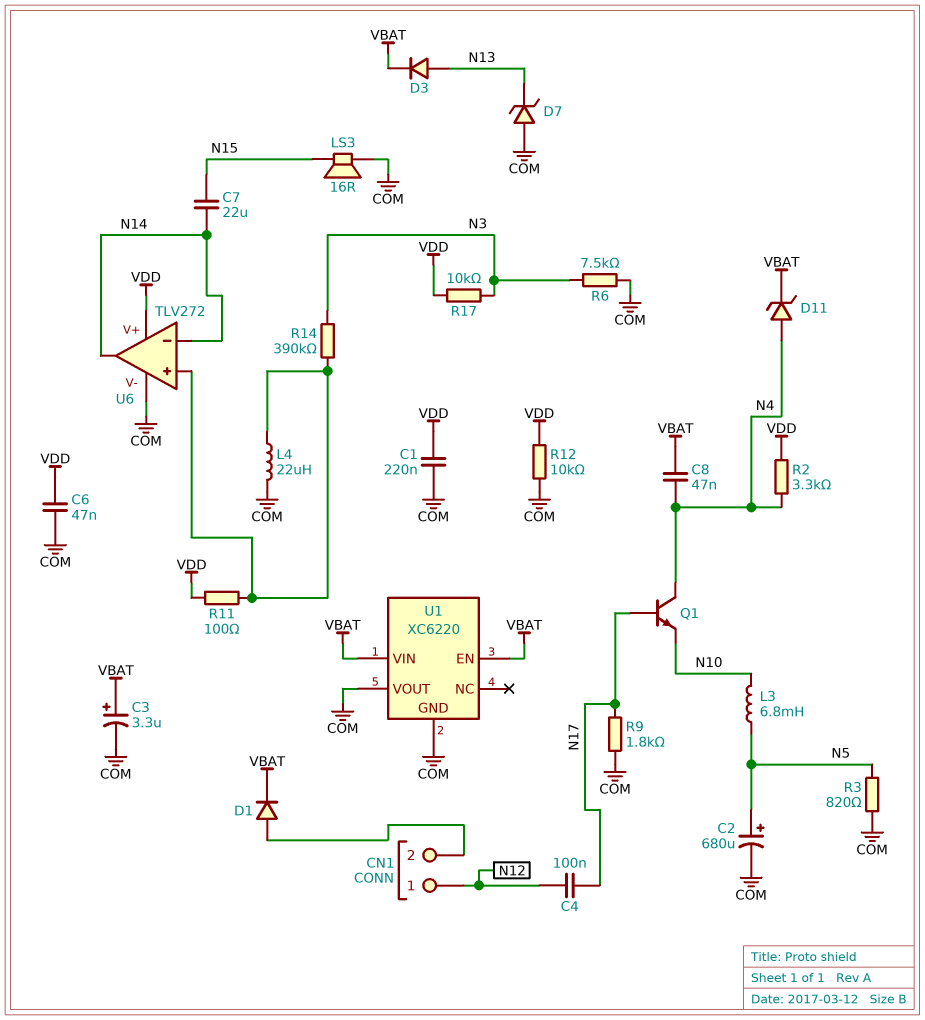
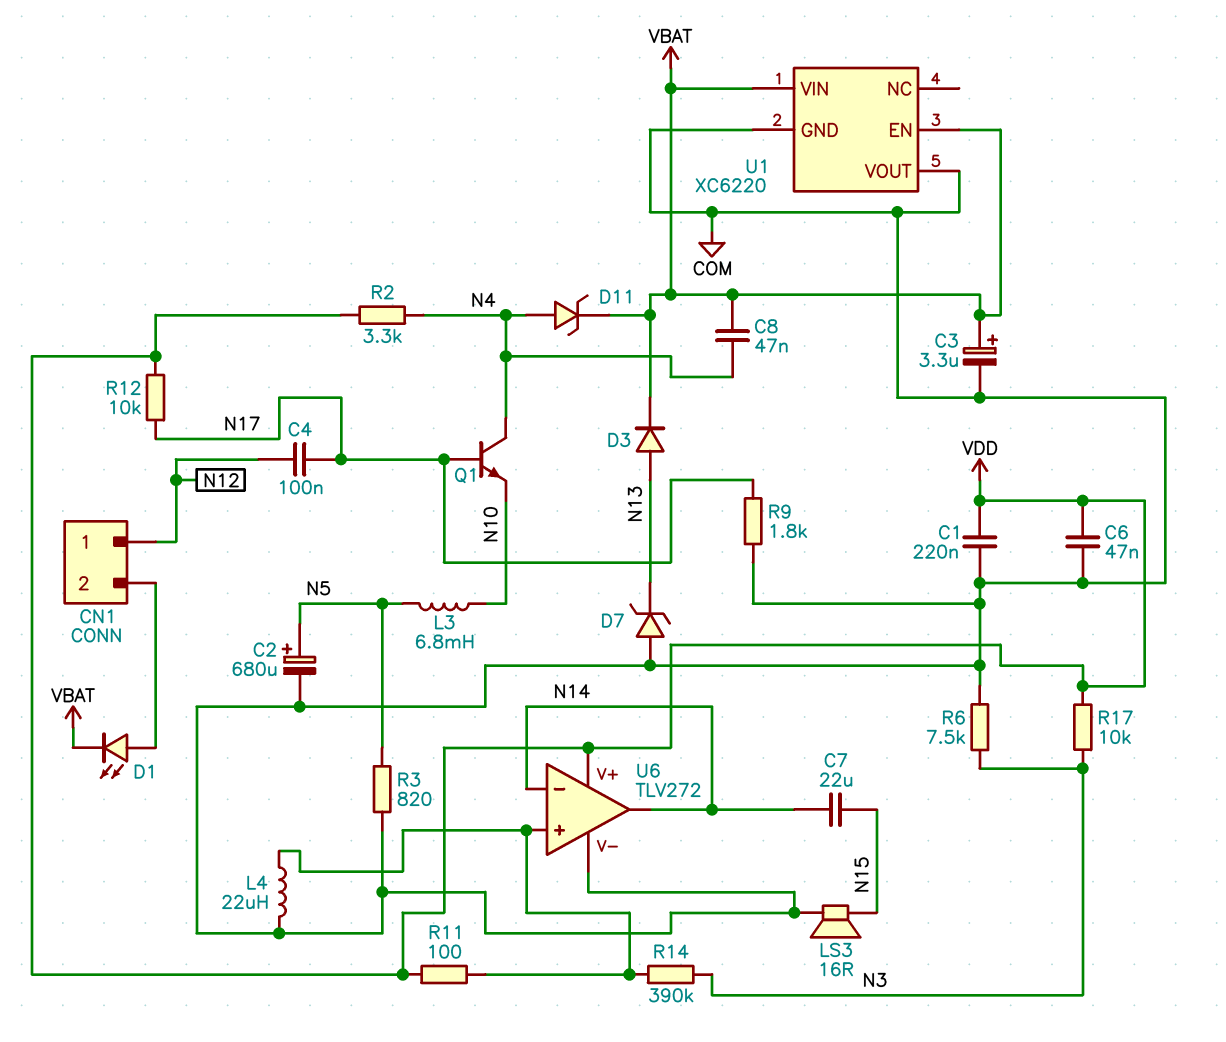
D1: diode (A CN1/2, K VBAT) -> LED (A CN1/2, K VBAT)
R12: 10k (COM, VDD) -> 10k (N17, VDD)

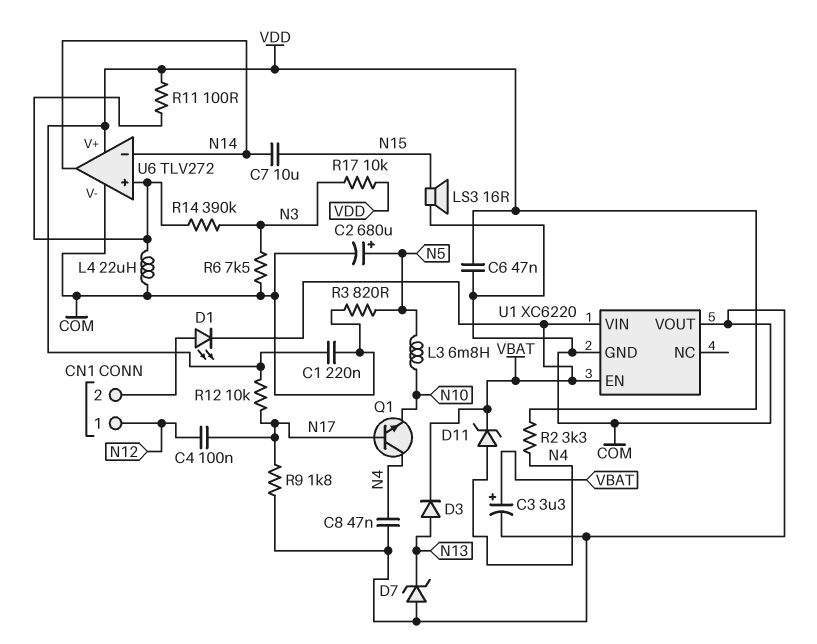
C7: 22uF (N14, N15) -> 10uF (N14, N15)
C8: 47nF (N4, VBAT) -> 47nF (COM, N4)

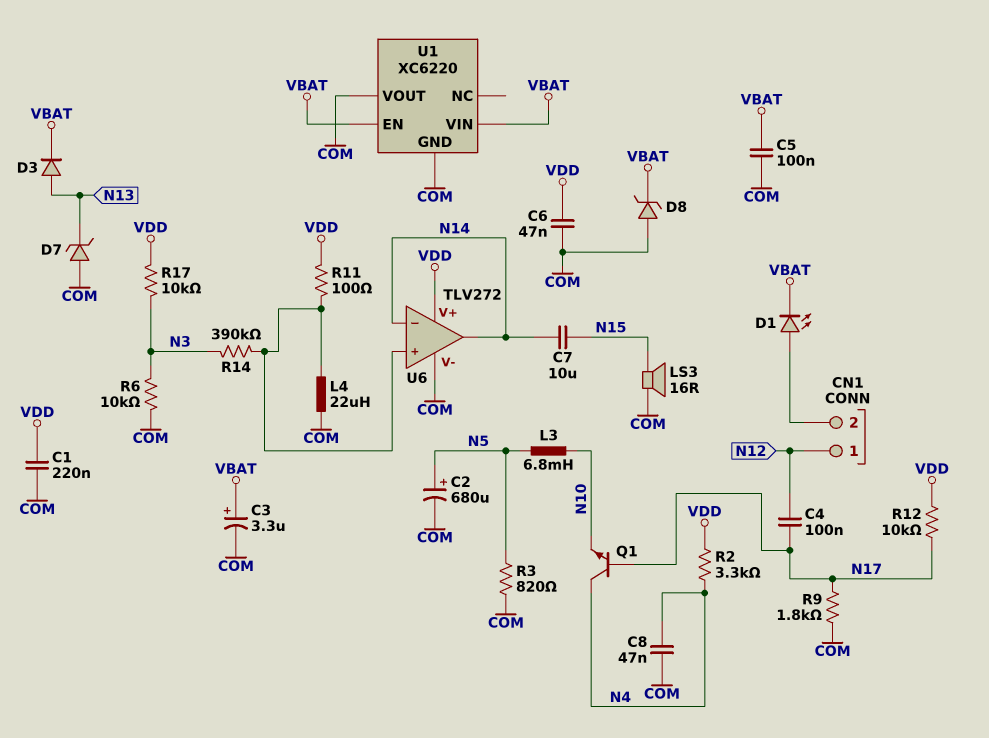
C5: none -> 100nF (COM, VBAT)
D8: none -> zener (A COM, K VBAT)
D11: zener (A N4, K VBAT) -> none
R6: 7.5k (COM, N3) -> 10k (COM, N3)

